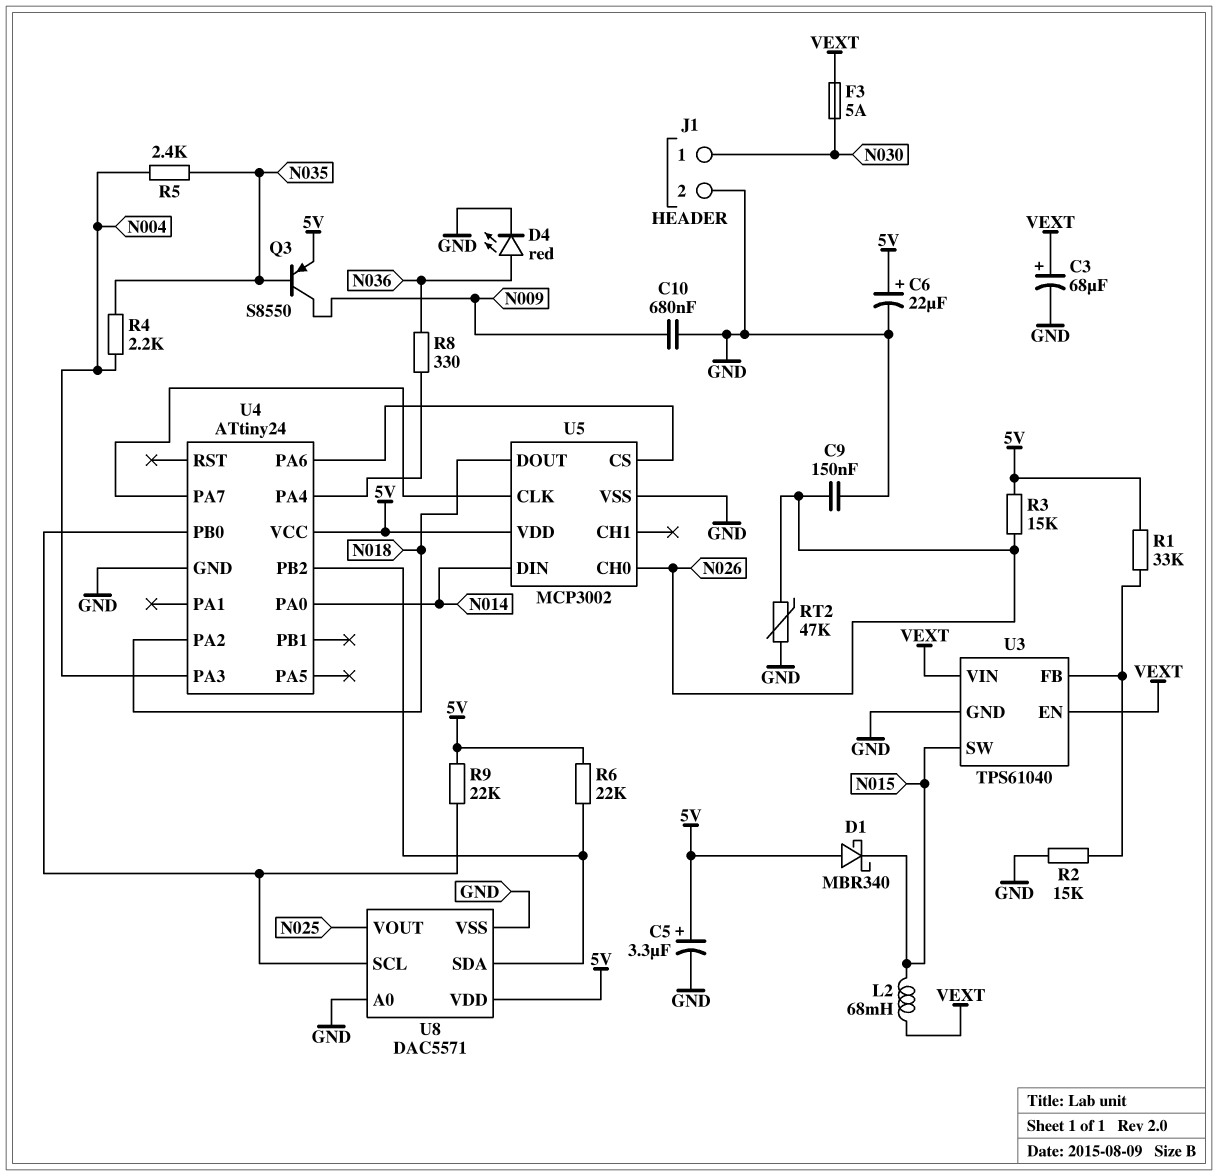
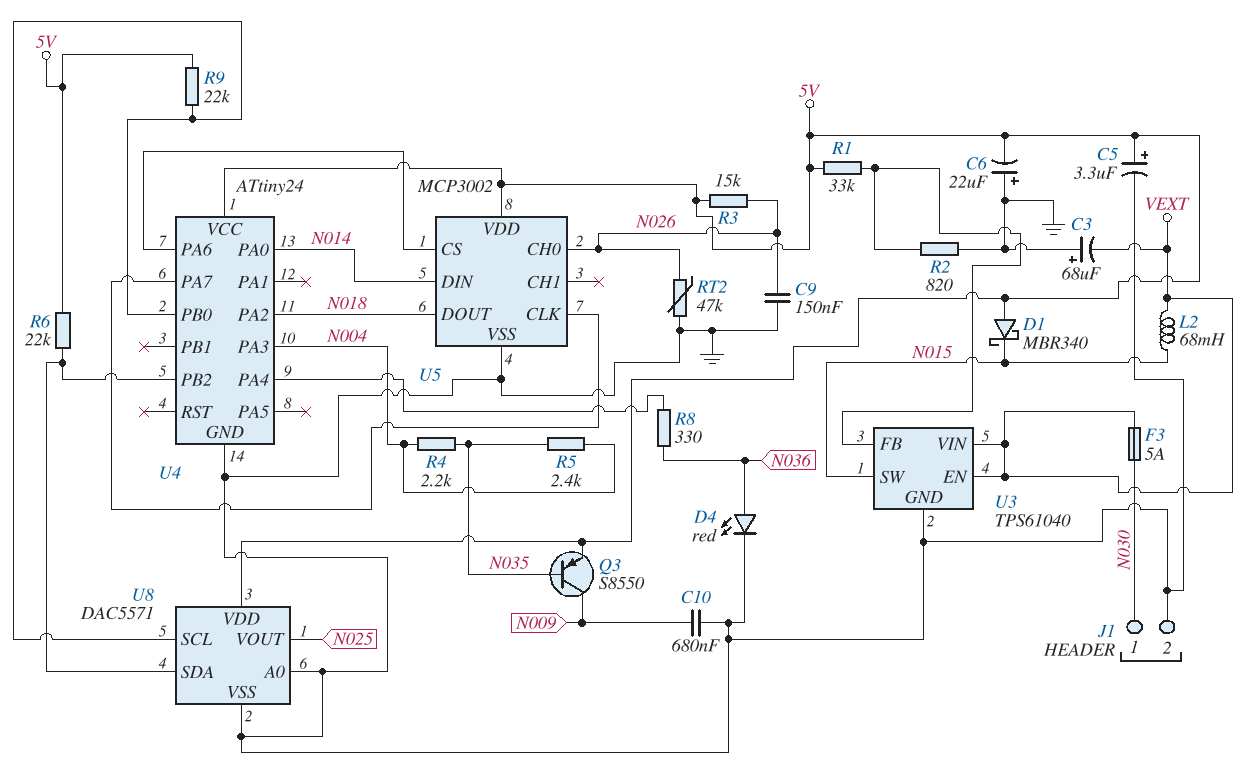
C3: 68uF (plus VEXT, minus GND) -> 68uF (plus GND, minus VEXT)
C6: 22uF (plus 5V, minus GND) -> 22uF (plus GND, minus 5V)
R2: 15k (GND, U3/FB) -> 820 (GND, U3/FB)

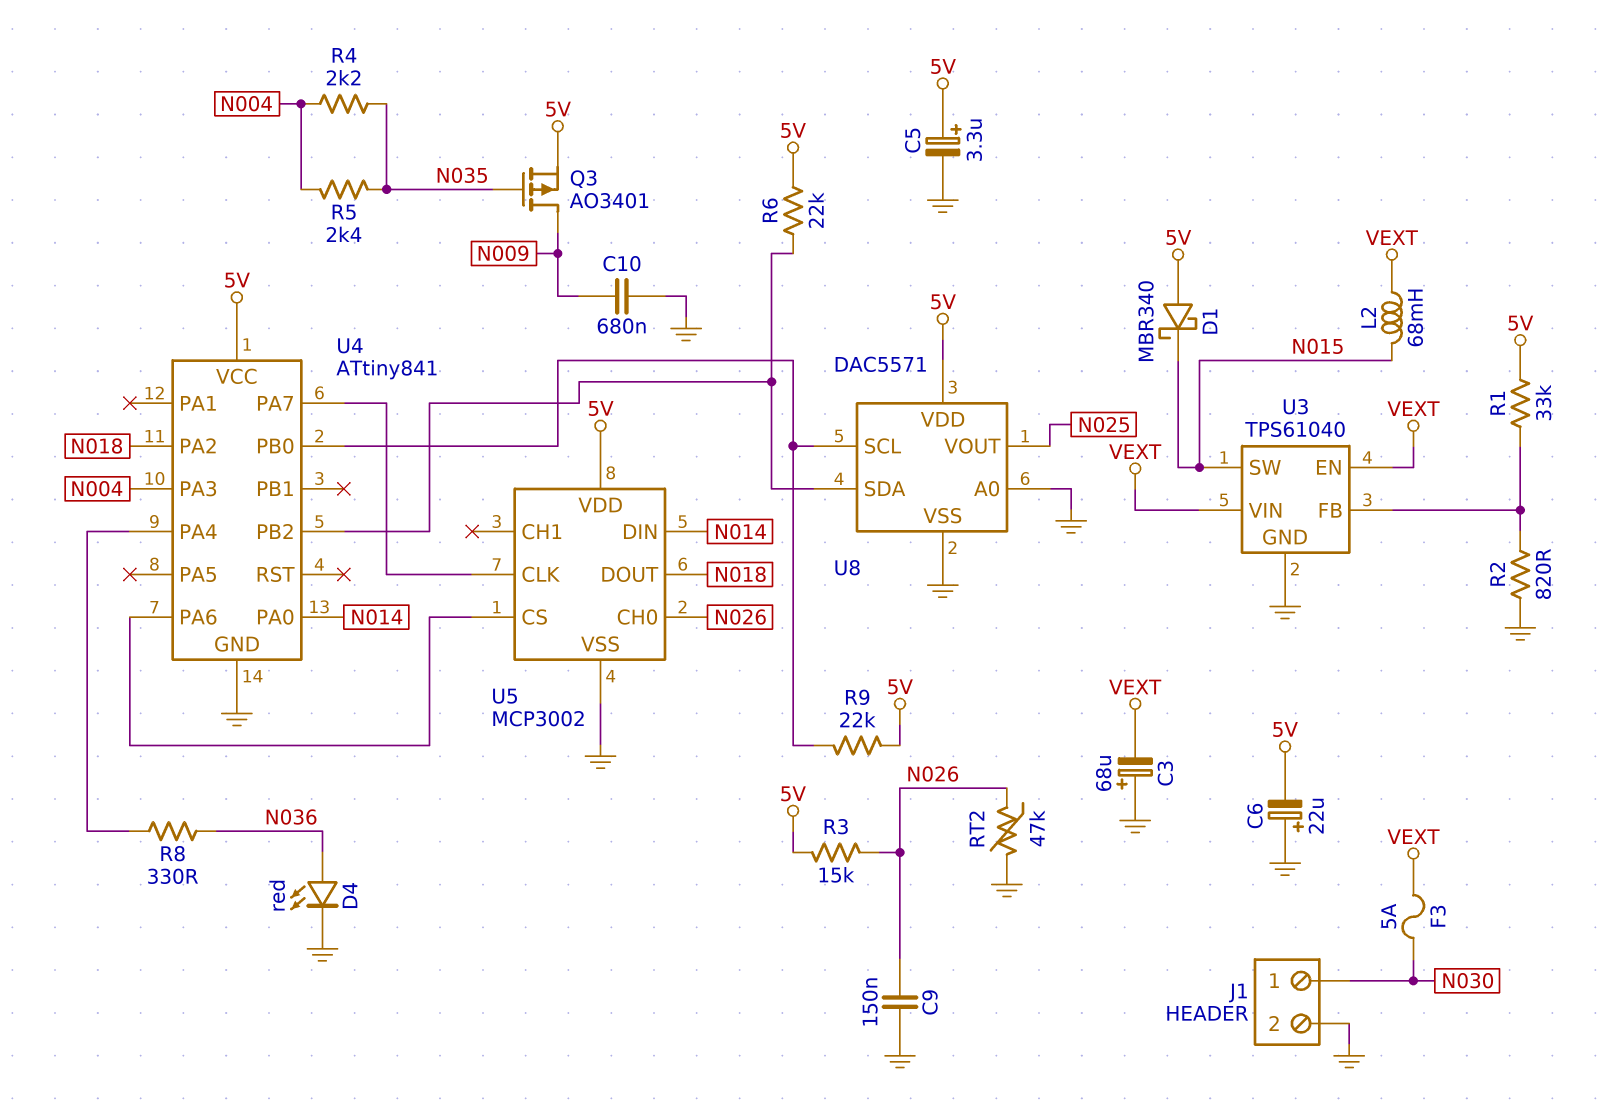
Q3: PNP S8550 (B N035, C N009, E 5V) -> PMOS AO3401 (G N035, D N009, S 5V)
U4: ATtiny24 -> ATtiny841

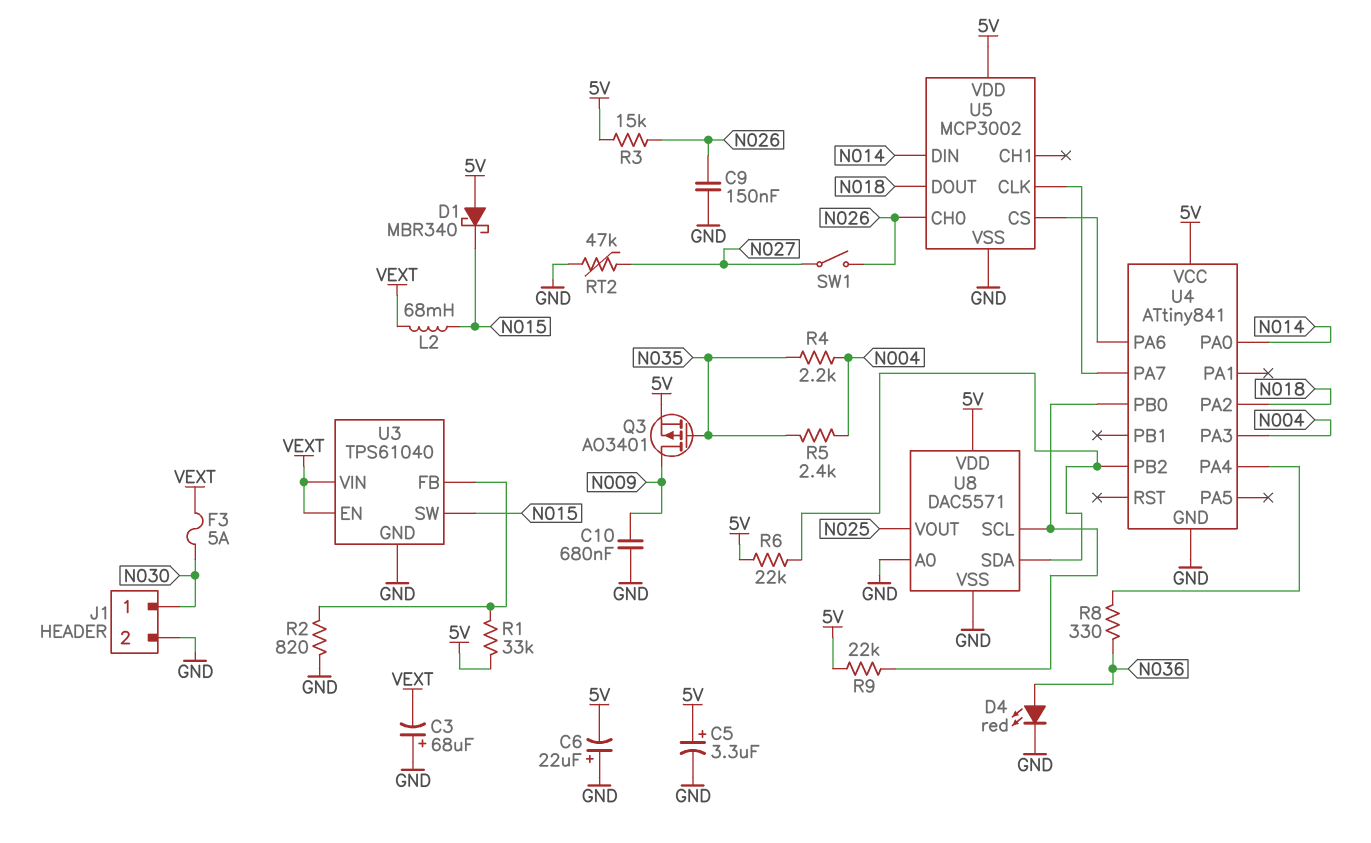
RT2: 47k (GND, N026) -> 47k (GND, N027)
SW1: none -> switch (N026, N027)

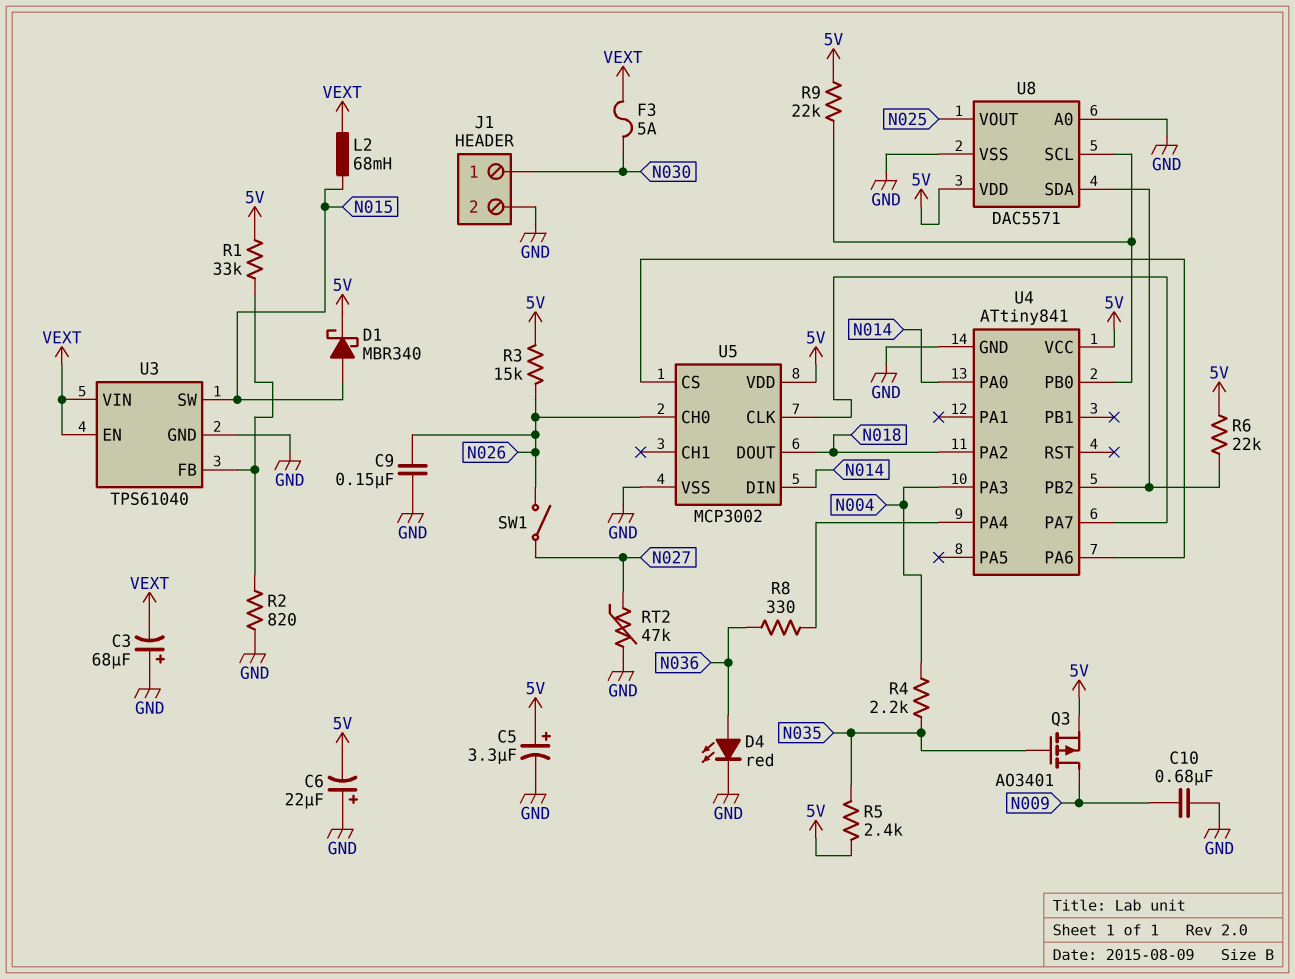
D1: schottky MBR340 (A 5V, K N015) -> schottky MBR340 (A N015, K 5V)
R5: 2.4k (N004, N035) -> 2.4k (5V, N035)

